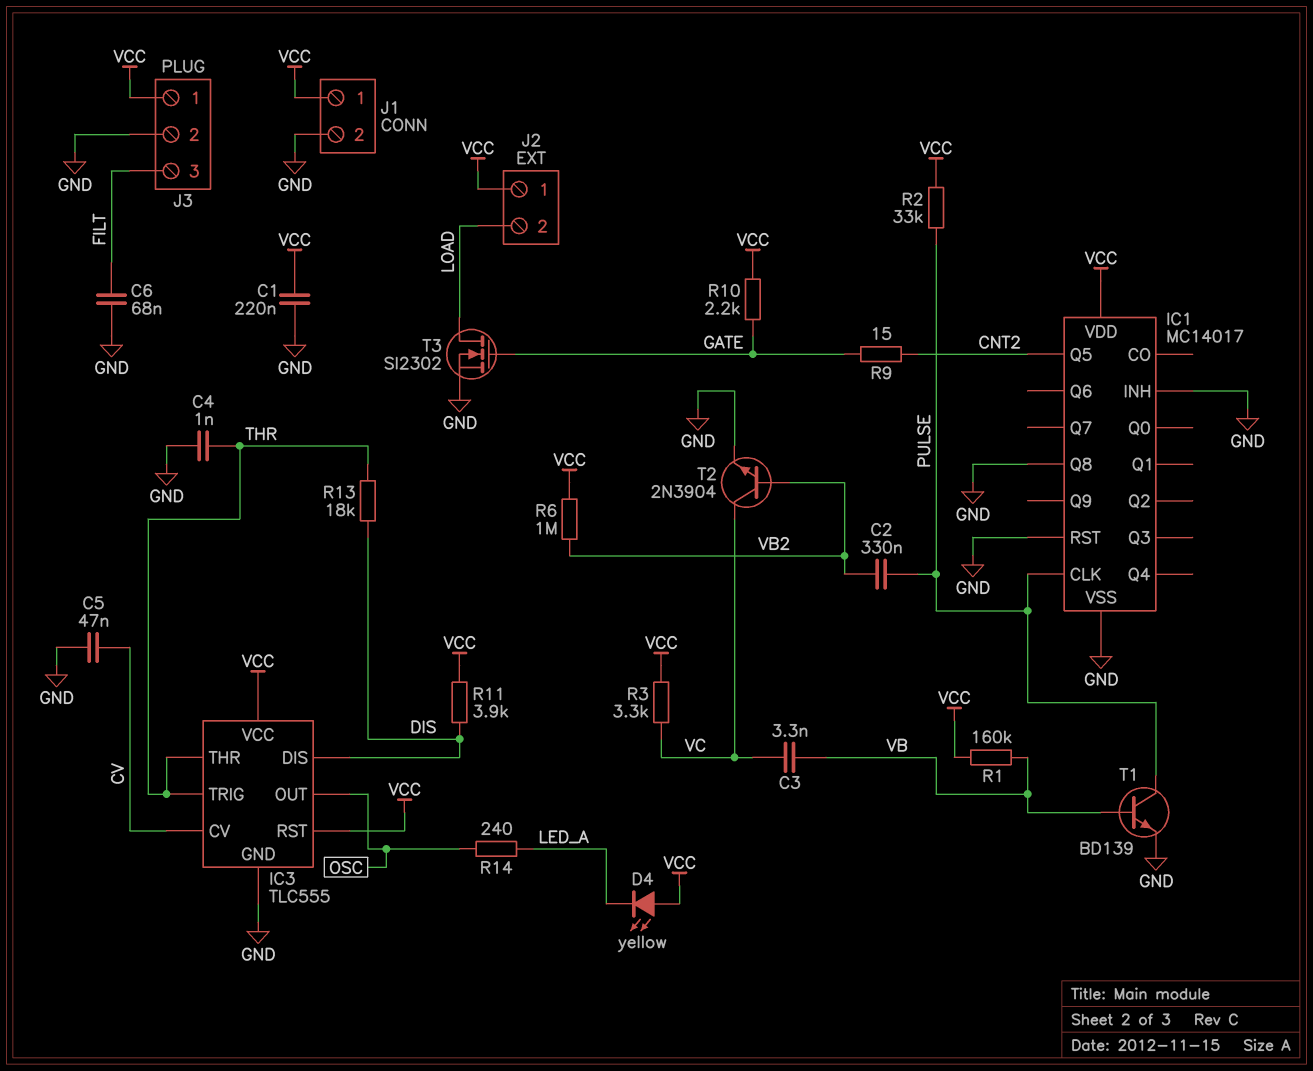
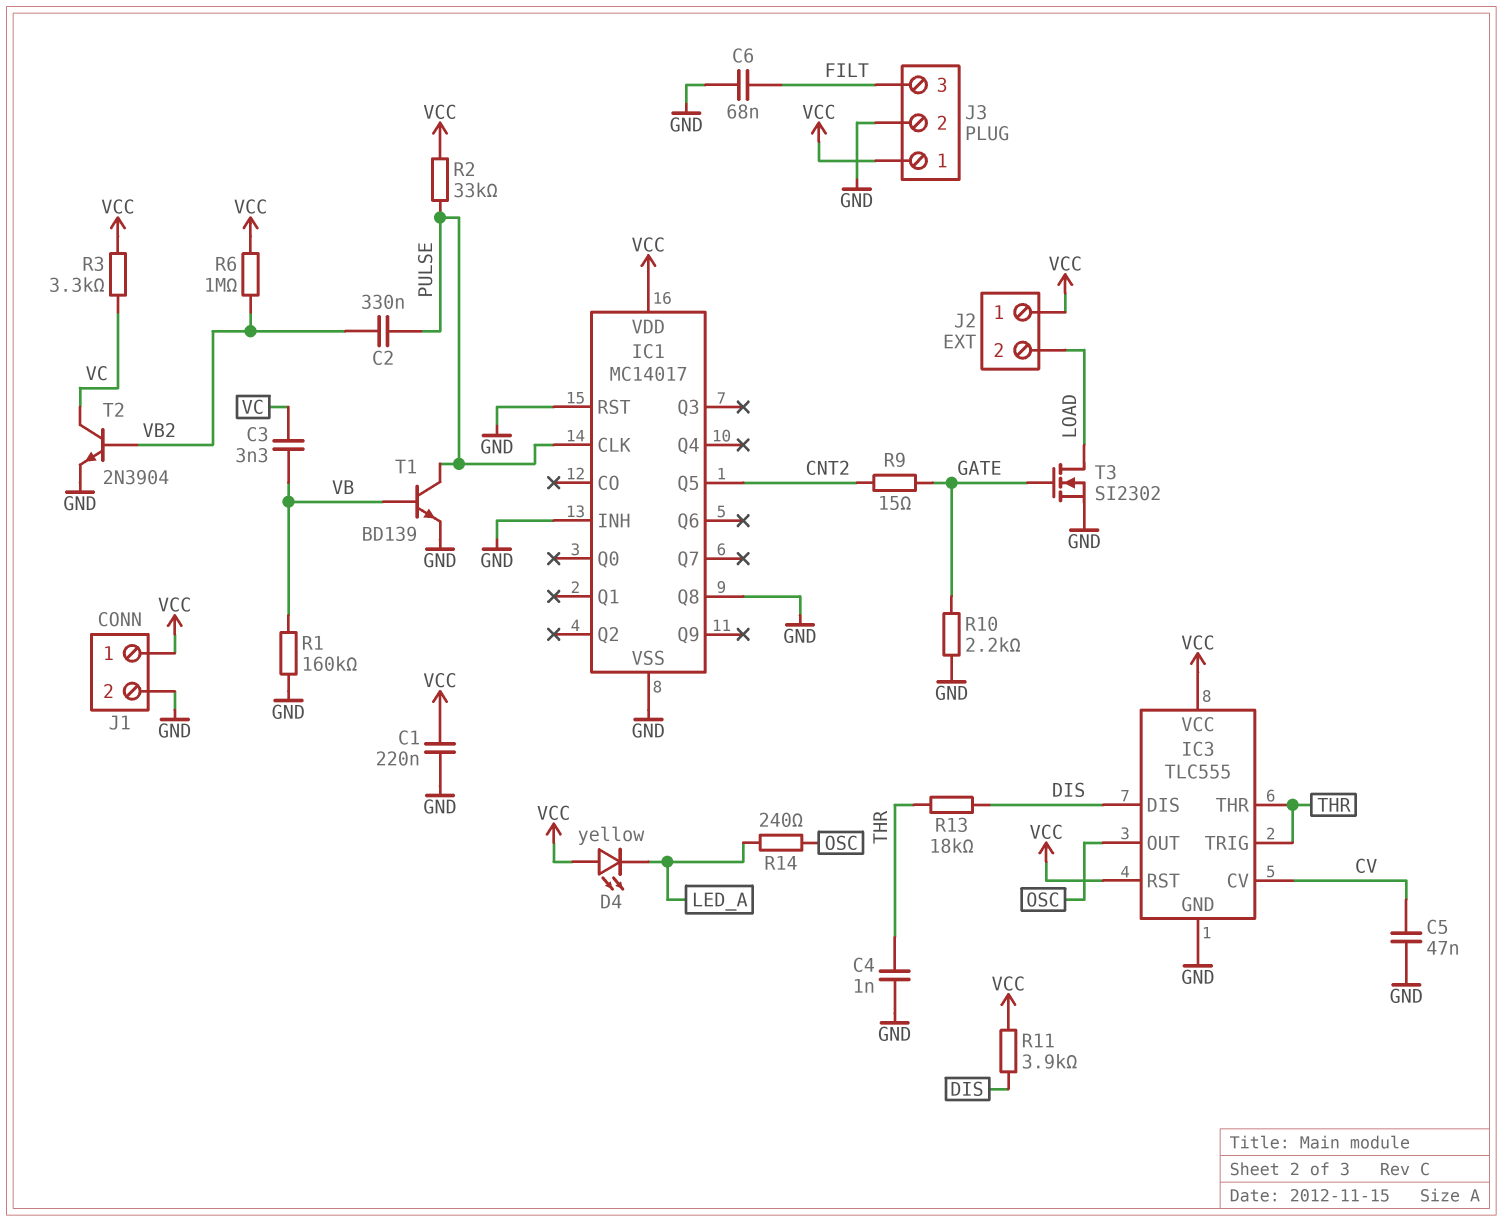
R1: 160k (VB, VCC) -> 160k (GND, VB)
R10: 2.2k (GATE, VCC) -> 2.2k (GATE, GND)

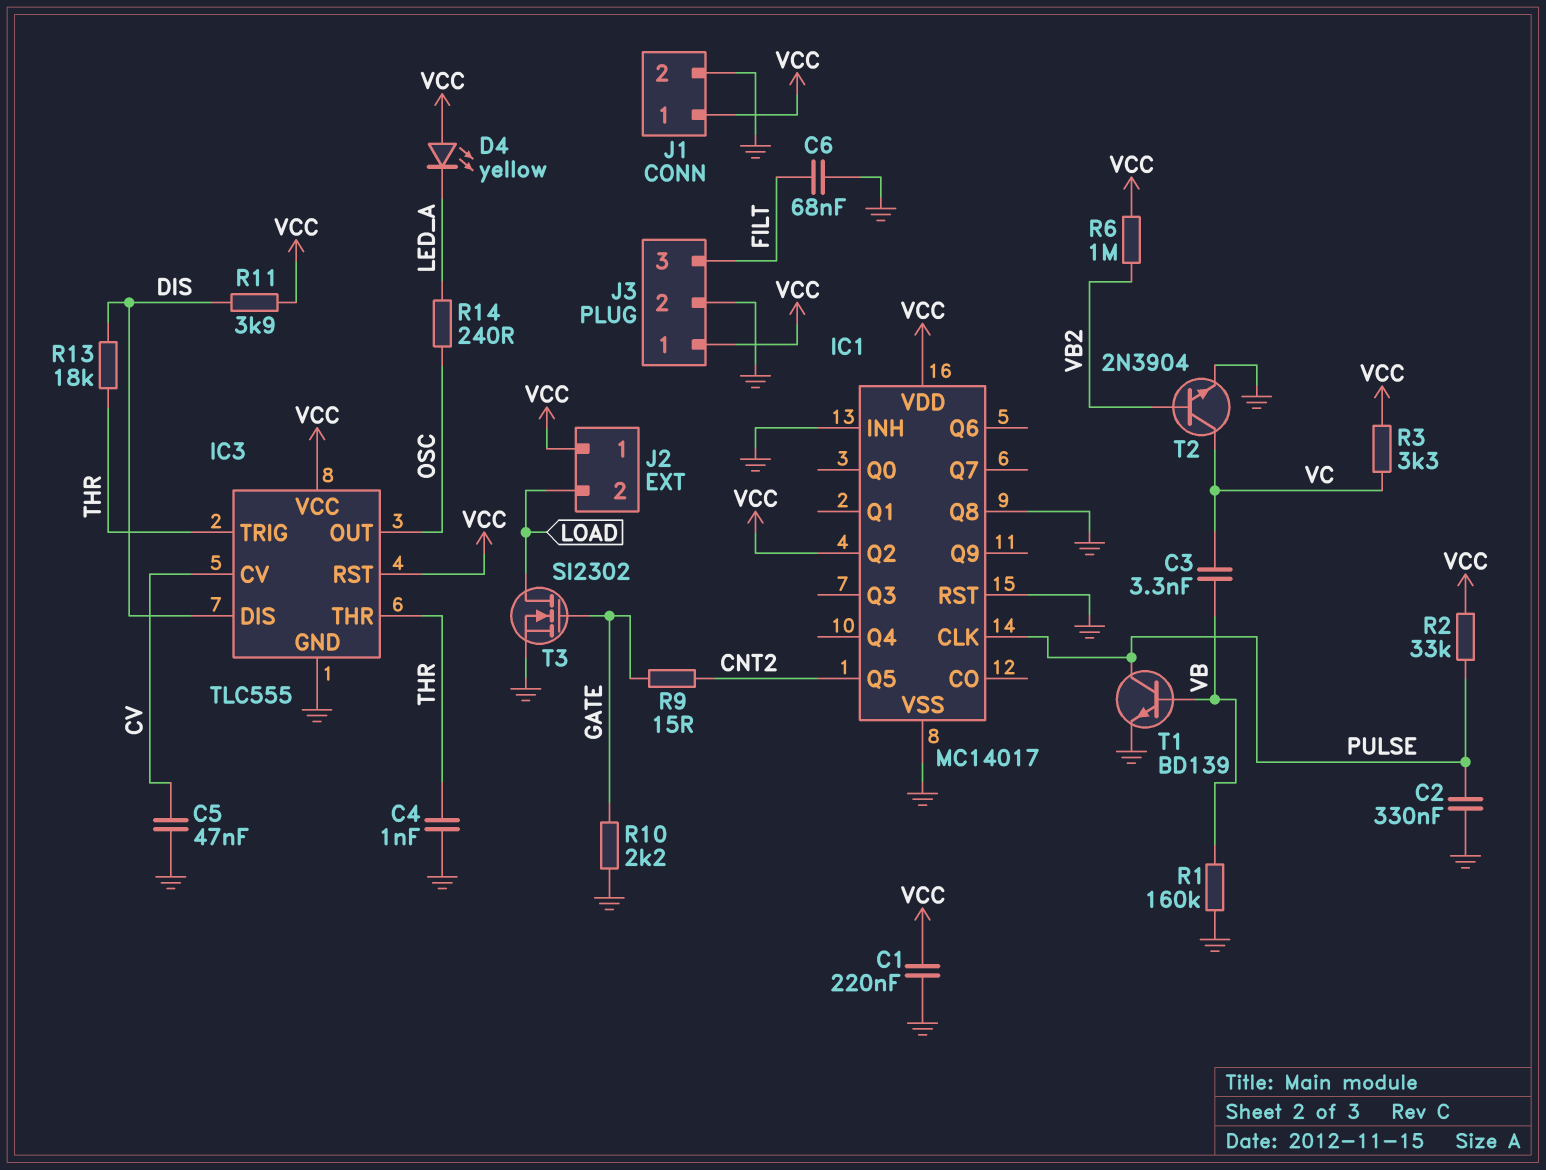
C2: 330nF (PULSE, VB2) -> 330nF (GND, PULSE)
IC1 pin Q2: none -> VCC

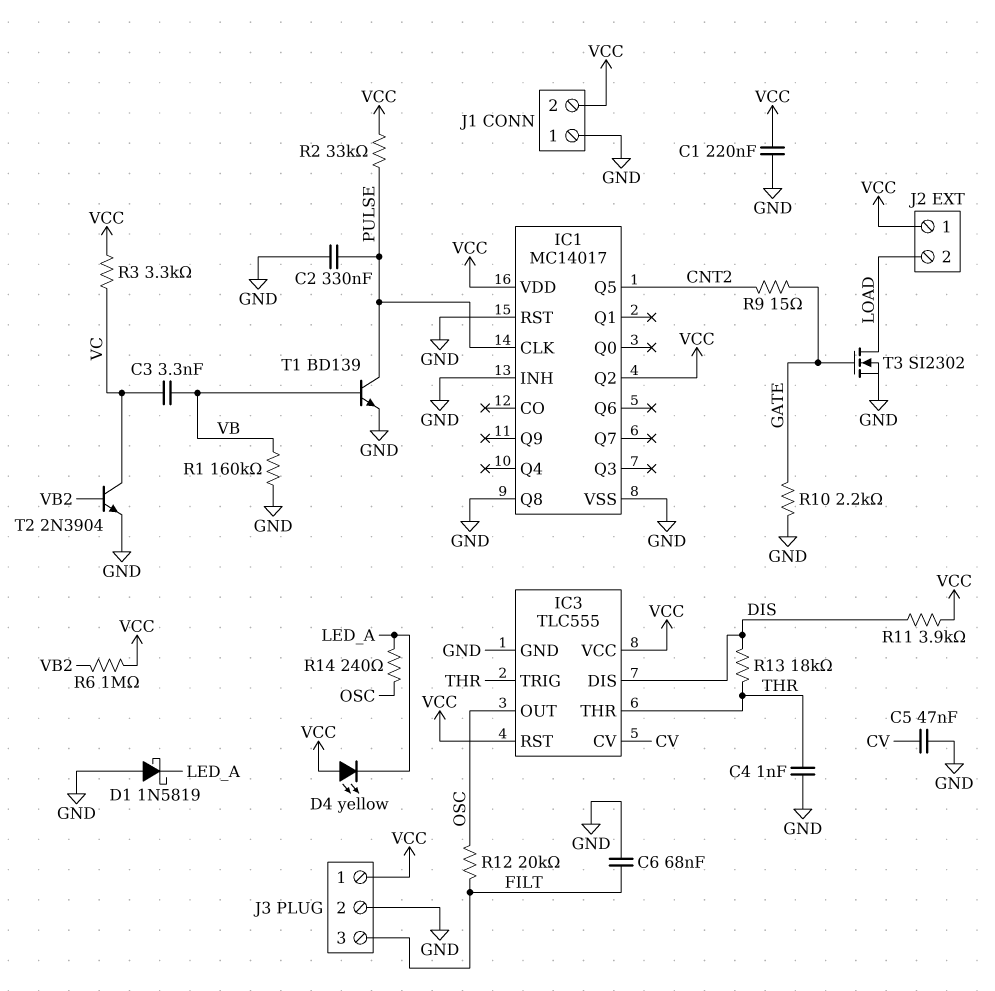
D1: none -> schottky 1N5819 (A GND, K LED_A)
J1 pin 1: VCC -> GND
J1 pin 2: GND -> VCC
R12: none -> 20k (FILT, OSC)

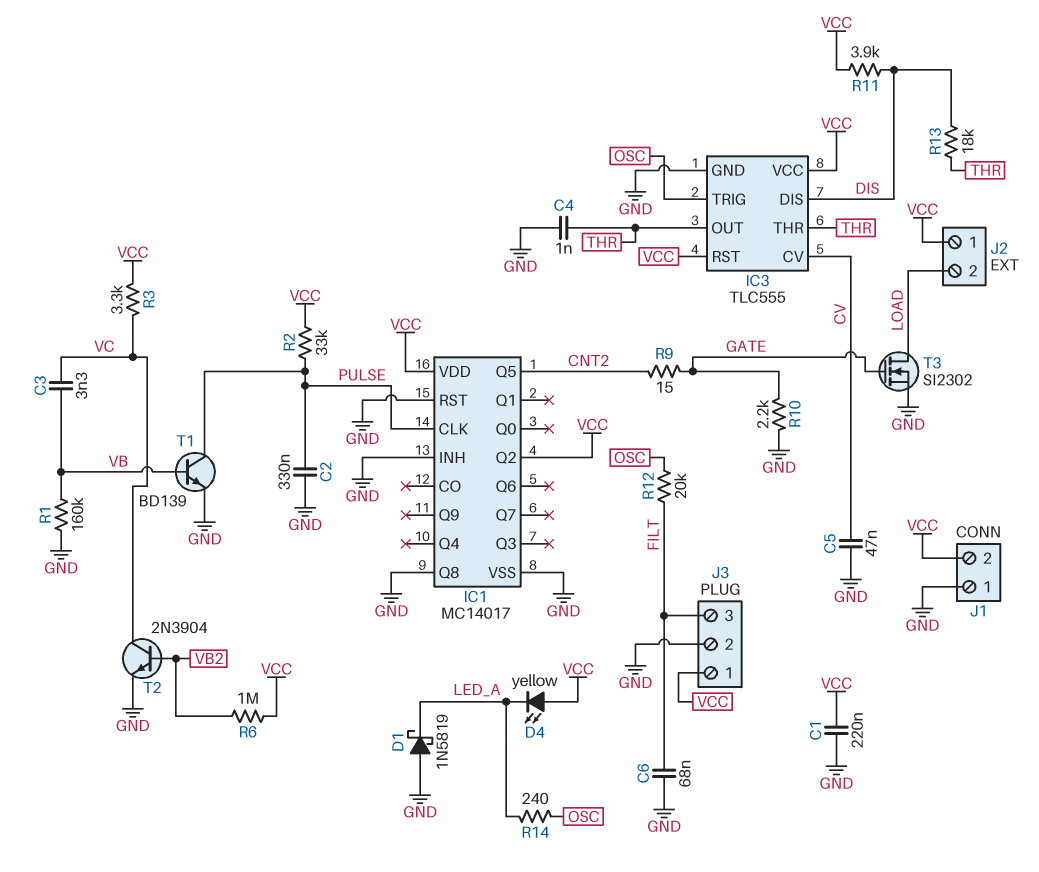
IC3 pin OUT: OSC -> THR
IC3 pin TRIG: THR -> OSC

